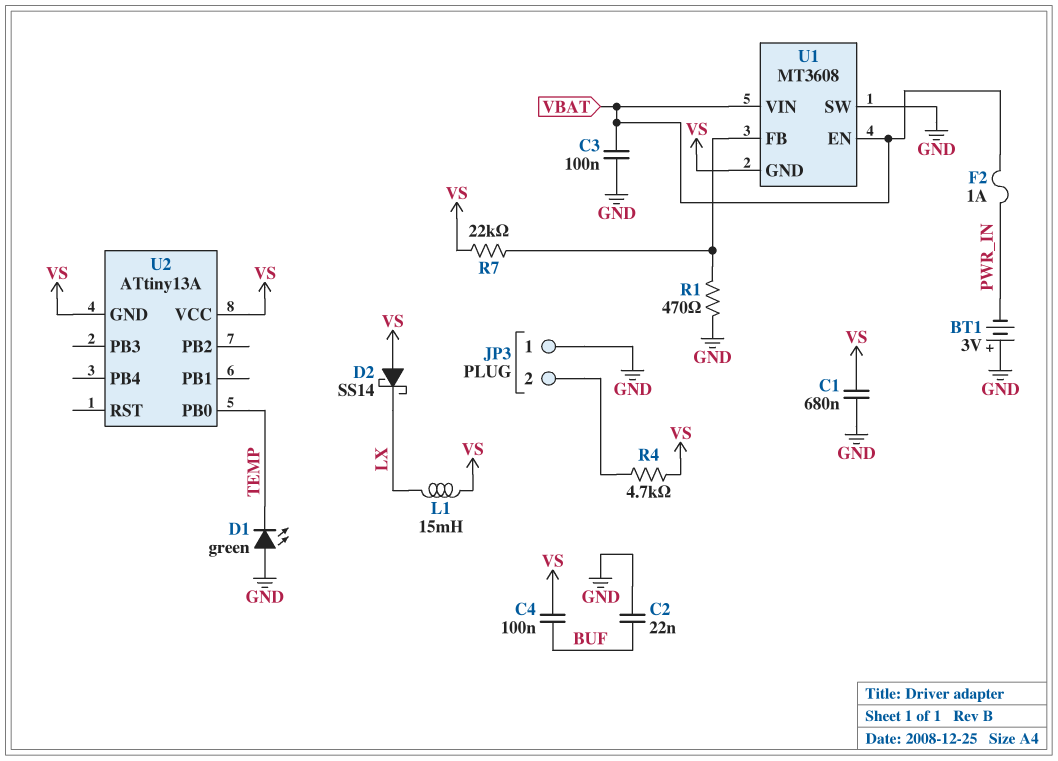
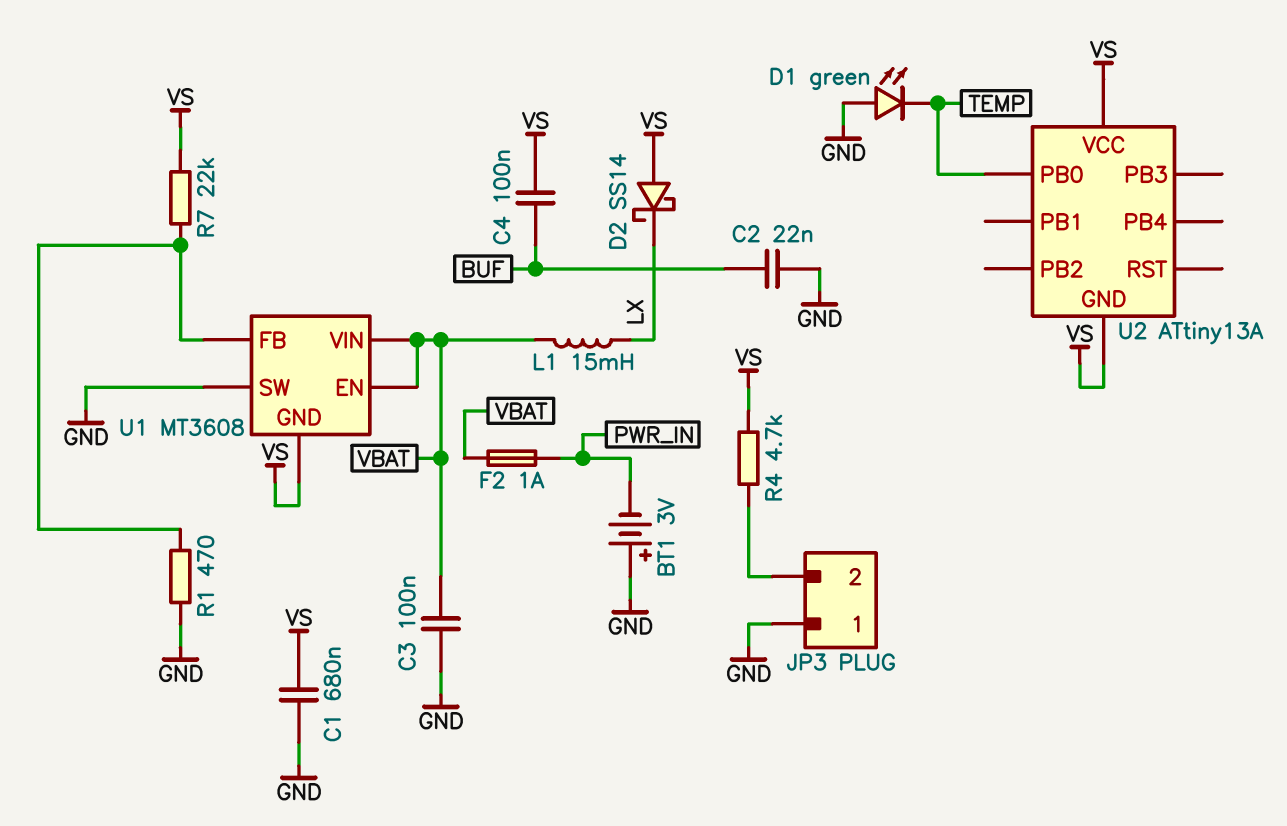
L1: 15mH (LX, VS) -> 15mH (LX, VBAT)

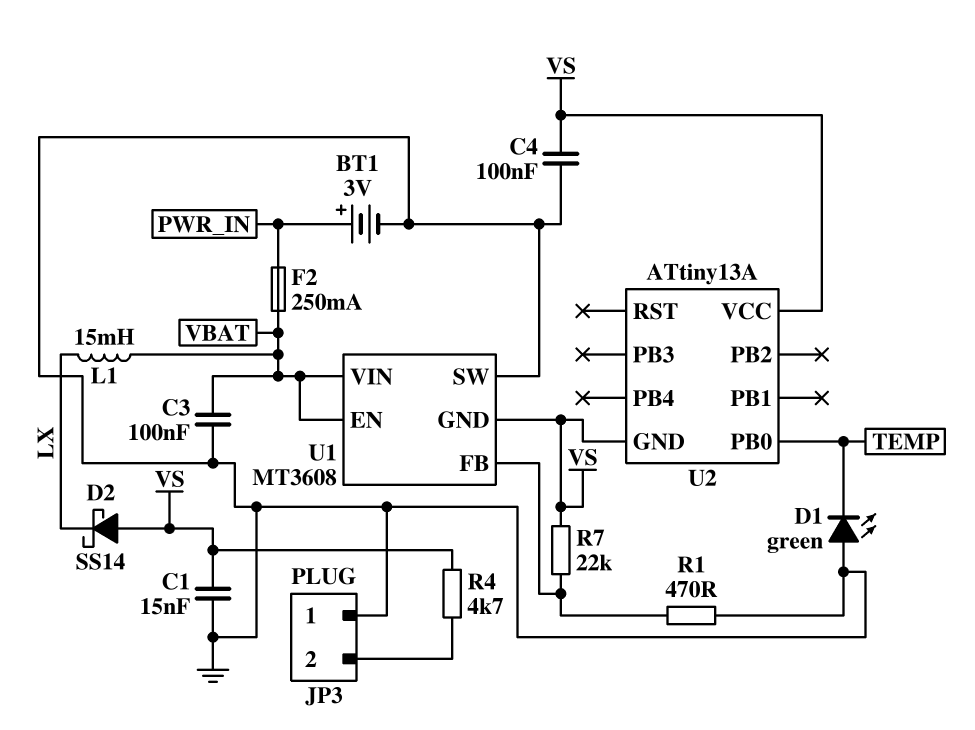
BT1: 3V (plus GND, minus PWR_IN) -> 3V (plus PWR_IN, minus GND)
C1: 680nF (GND, VS) -> 15nF (GND, VS)
C2: 22nF (BUF, GND) -> none
C4: 100nF (BUF, VS) -> 100nF (GND, VS)
F2: 1A (PWR_IN, VBAT) -> 250mA (PWR_IN, VBAT)

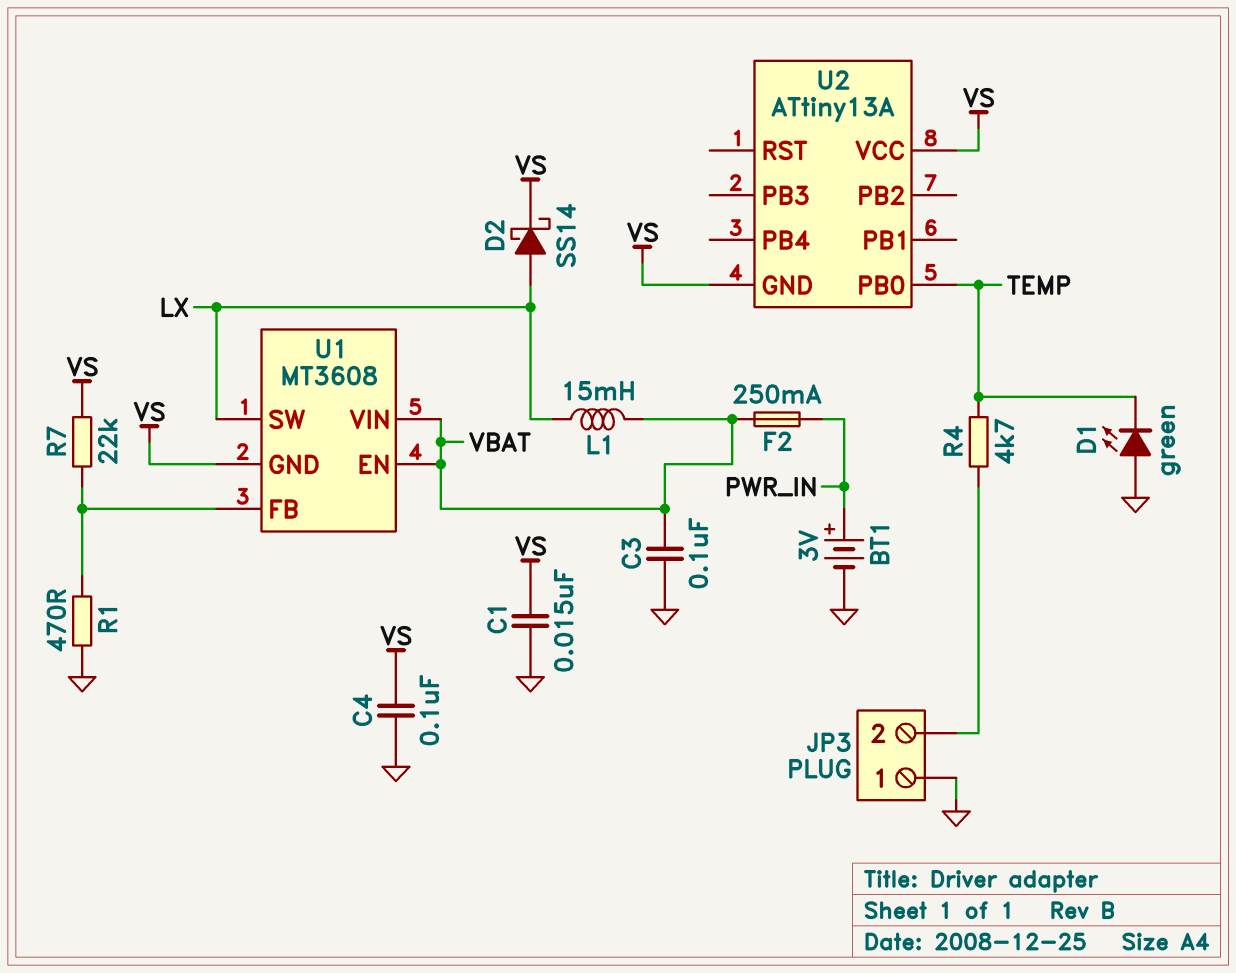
D2: schottky SS14 (A VS, K LX) -> schottky SS14 (A LX, K VS)
R4: 4.7k (JP3/2, VS) -> 4.7k (JP3/2, TEMP)
U1 pin SW: GND -> LX

